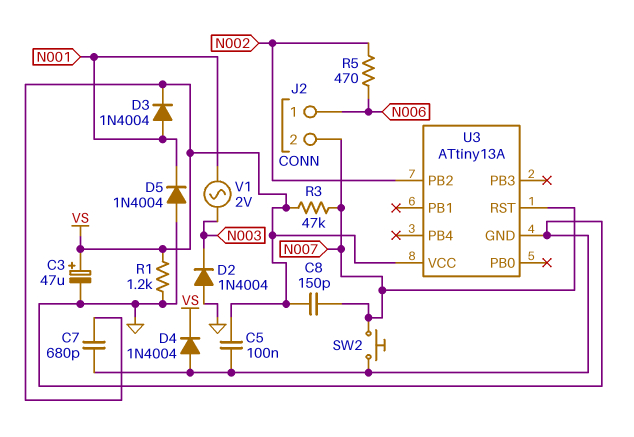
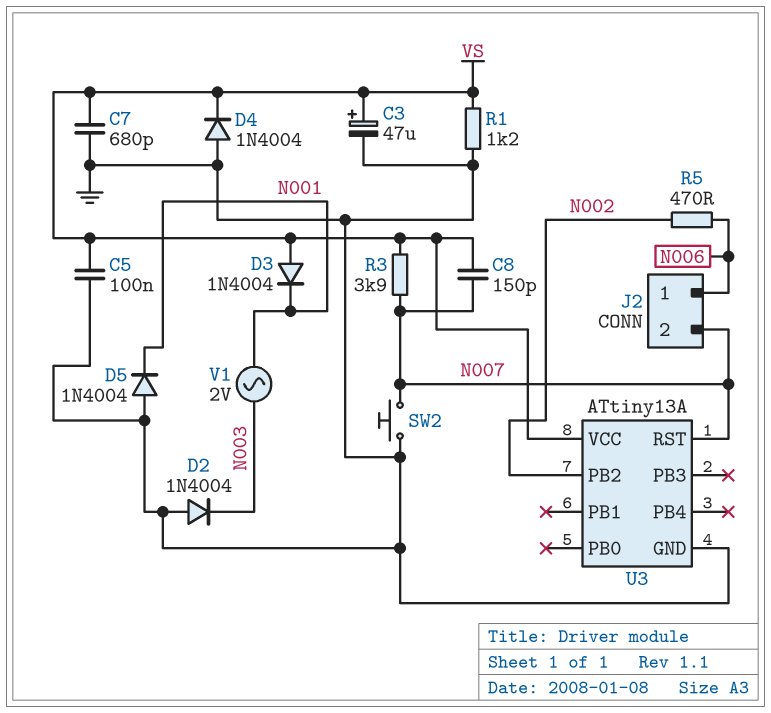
D3: diode 1N4004 (A N001, K VS) -> diode 1N4004 (A VS, K N001)
R3: 47k (N007, VS) -> 3.9k (N007, VS)

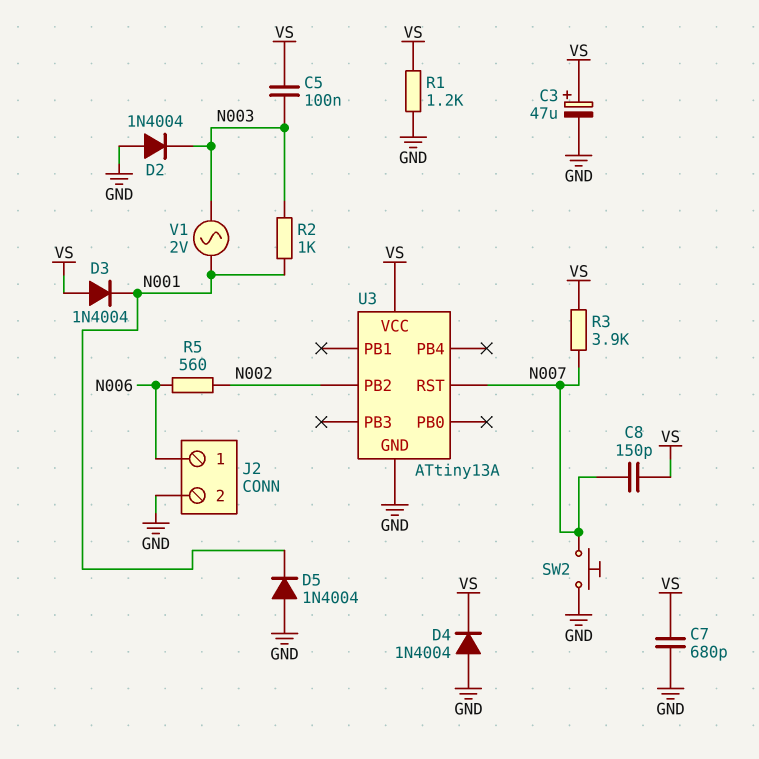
C5: 100nF (GND, VS) -> 100nF (N003, VS)
J2 pin 2: N007 -> GND
R2: none -> 1k (N001, N003)
R5: 470 (N002, N006) -> 560 (N002, N006)

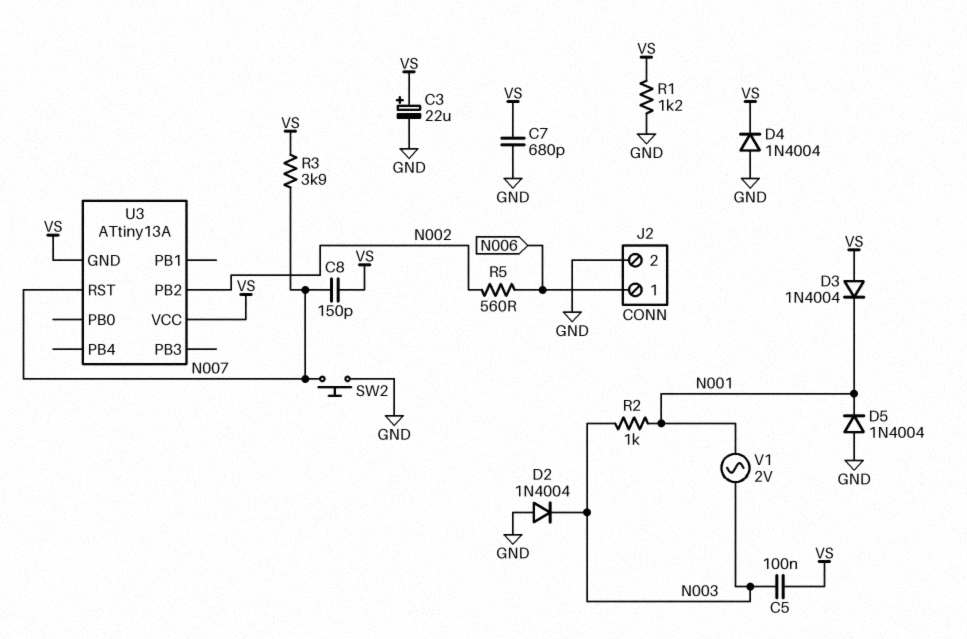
C3: 47uF (plus VS, minus GND) -> 22uF (plus VS, minus GND)
U3 pin GND: GND -> VS

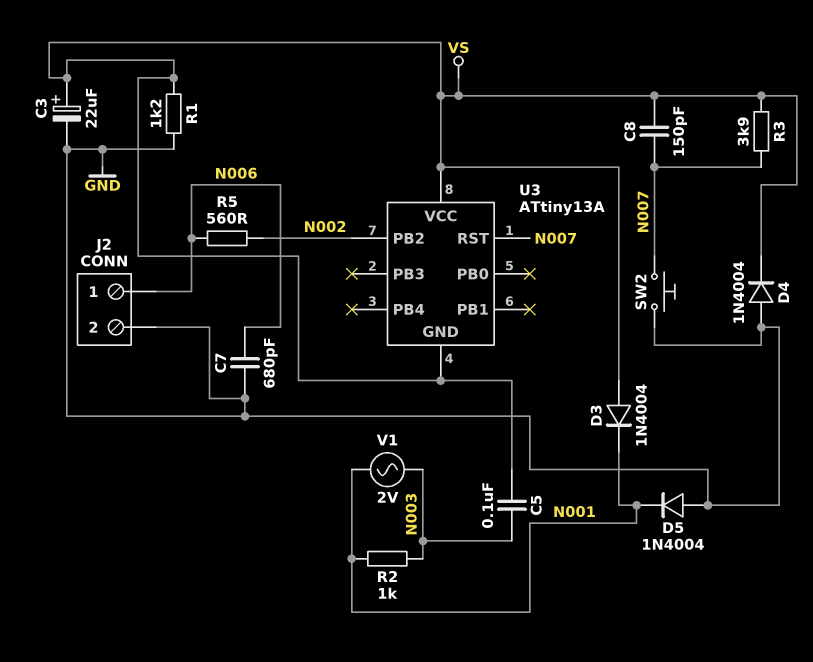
C7: 680pF (GND, VS) -> 680pF (GND, N006)
D2: diode 1N4004 (A GND, K N003) -> none

